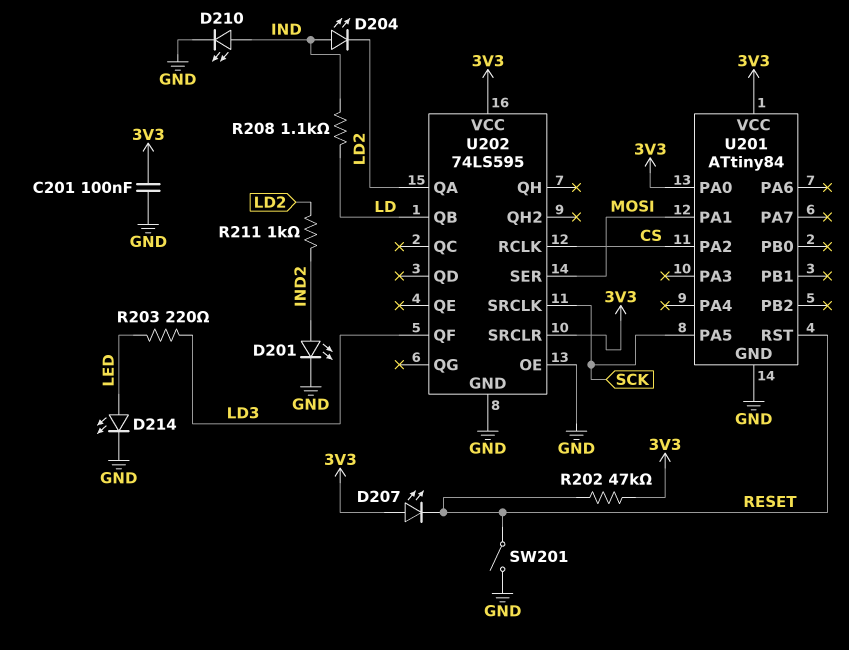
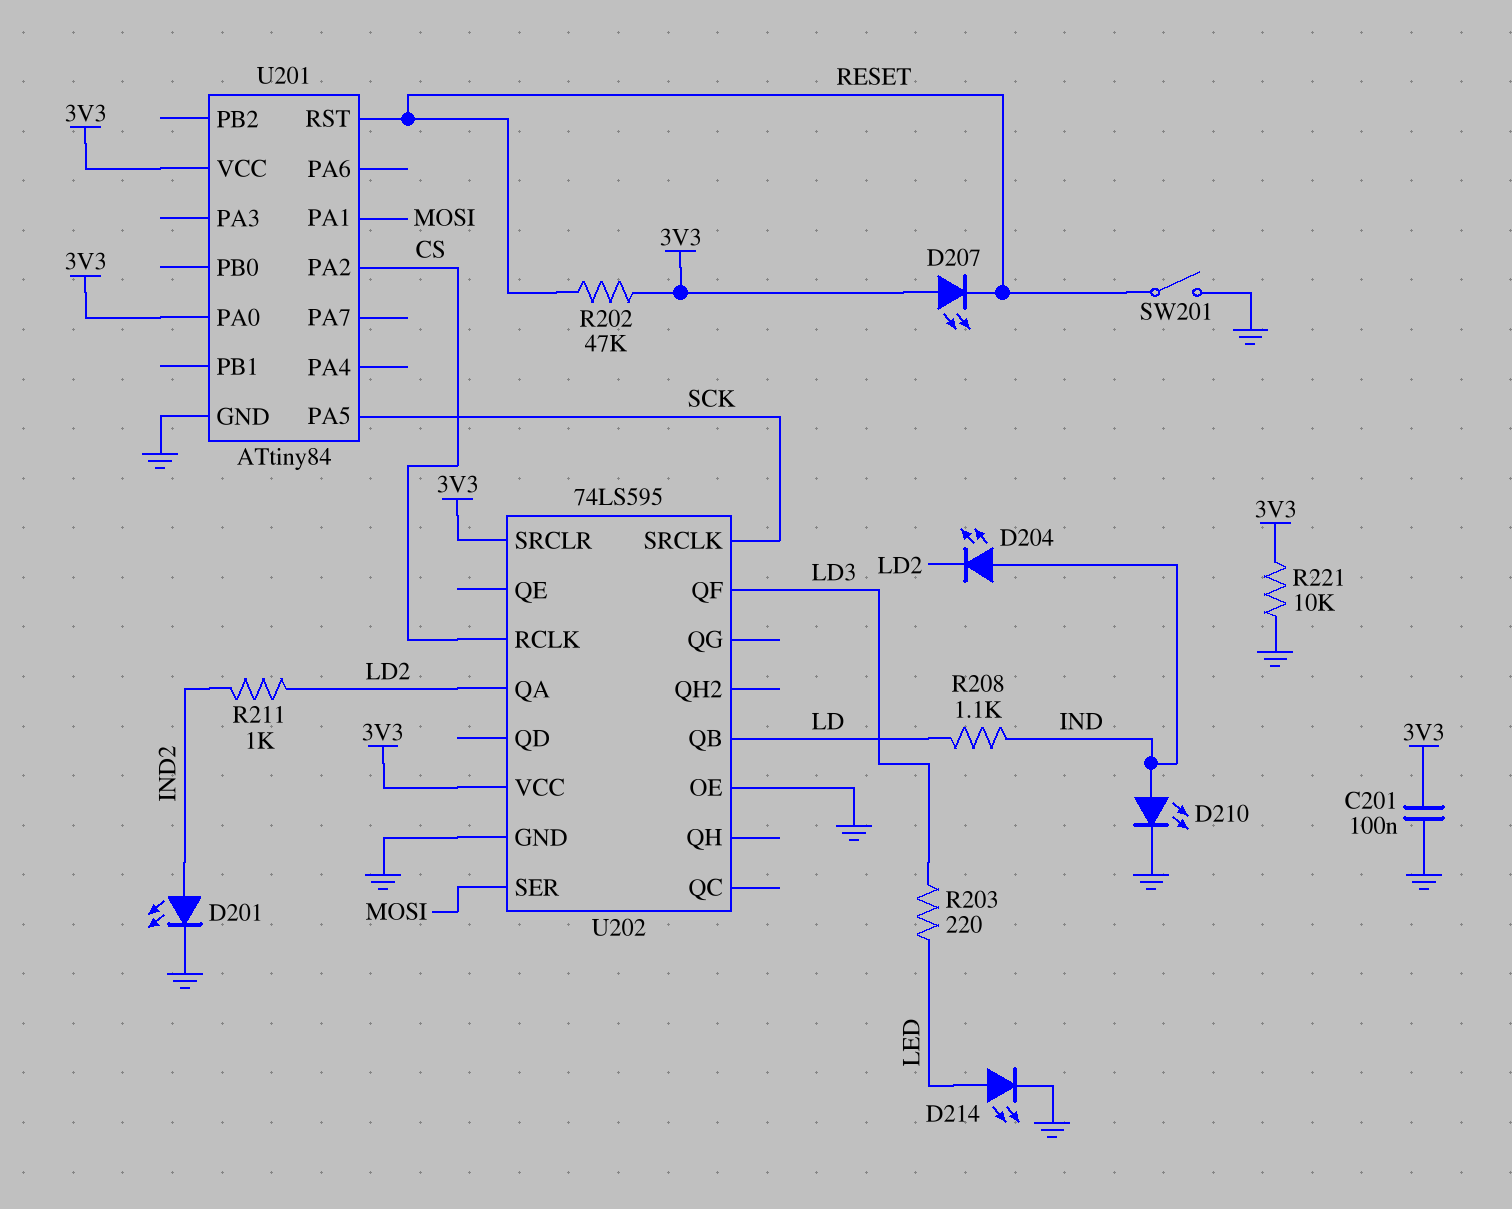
R221: none -> 10k (3V3, GND)

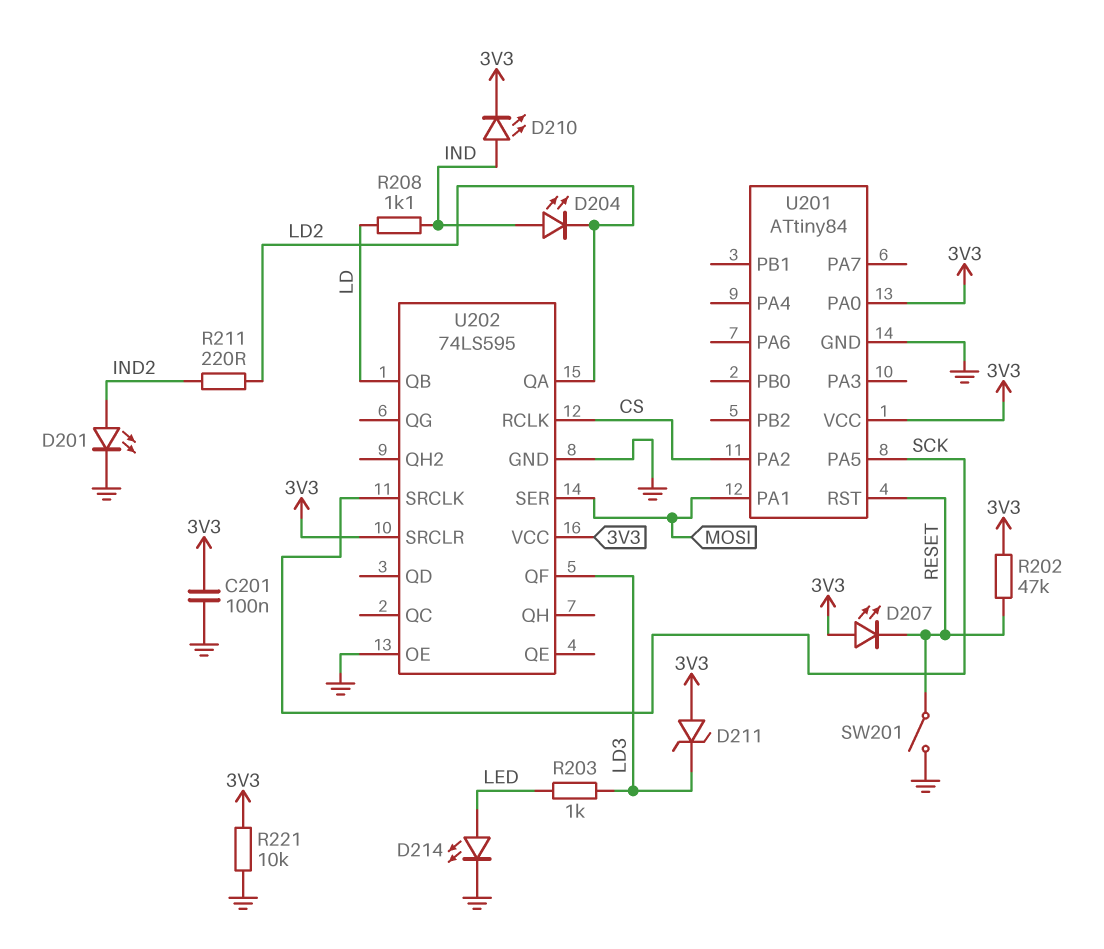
D210: LED (A IND, K GND) -> LED (A IND, K 3V3)
D211: none -> zener (A 3V3, K LD3)
R203: 220 (LD3, LED) -> 1k (LD3, LED)
R211: 1k (IND2, LD2) -> 220 (IND2, LD2)

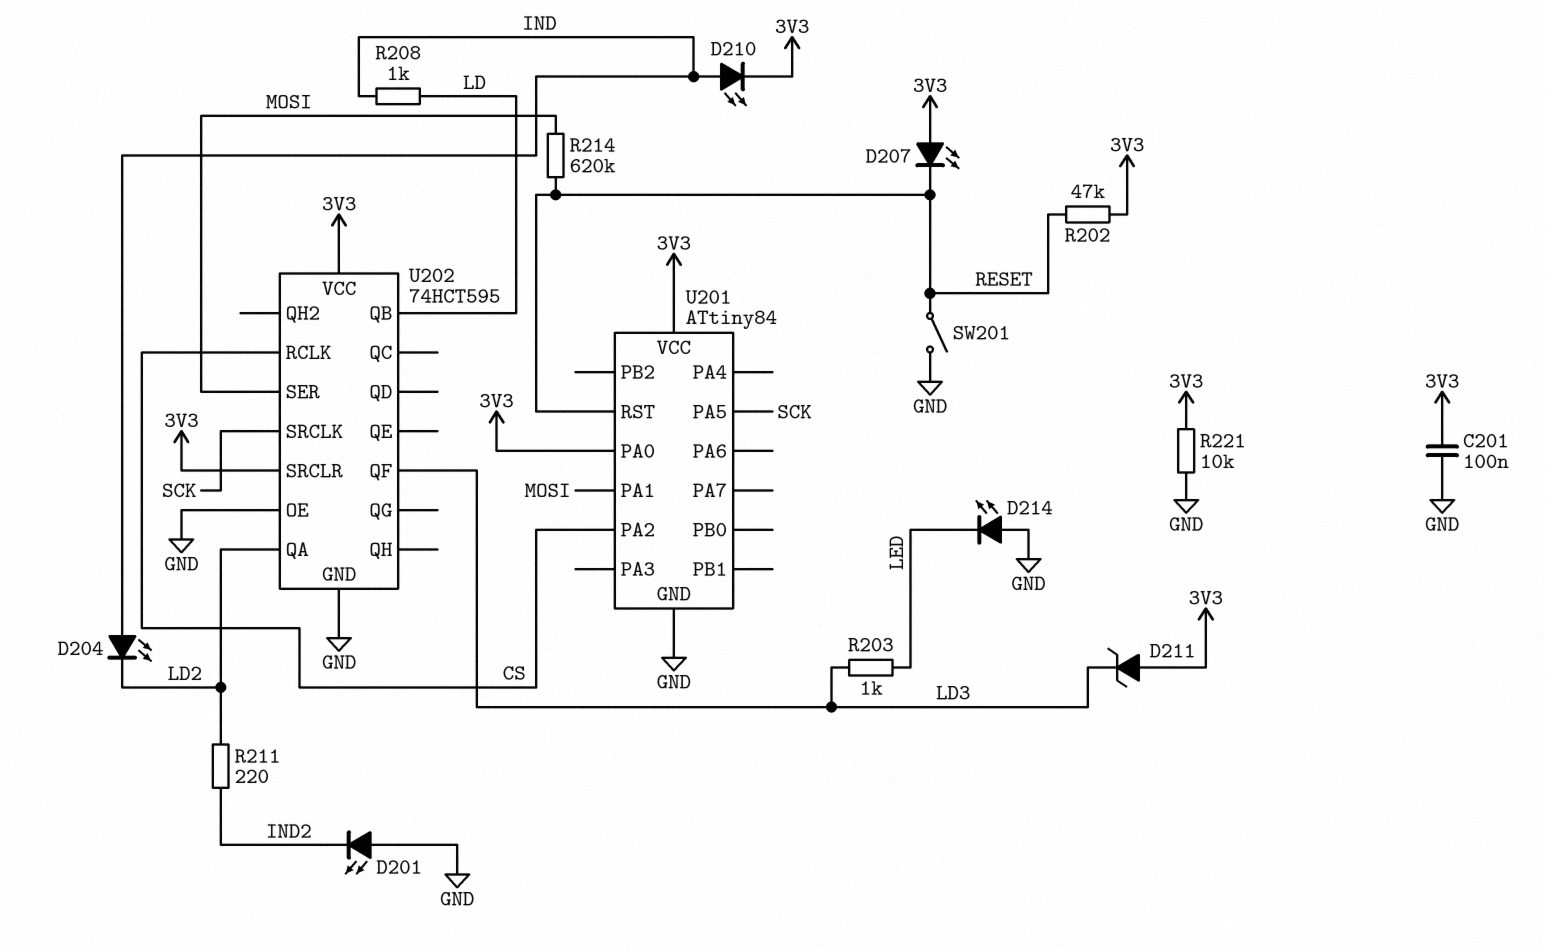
D201: LED (A IND2, K GND) -> LED (A GND, K IND2)
D214: LED (A LED, K GND) -> LED (A GND, K LED)
R208: 1.1k (IND, LD) -> 1k (IND, LD)
R214: none -> 620k (MOSI, RESET)
U202: 74LS595 -> 74HCT595

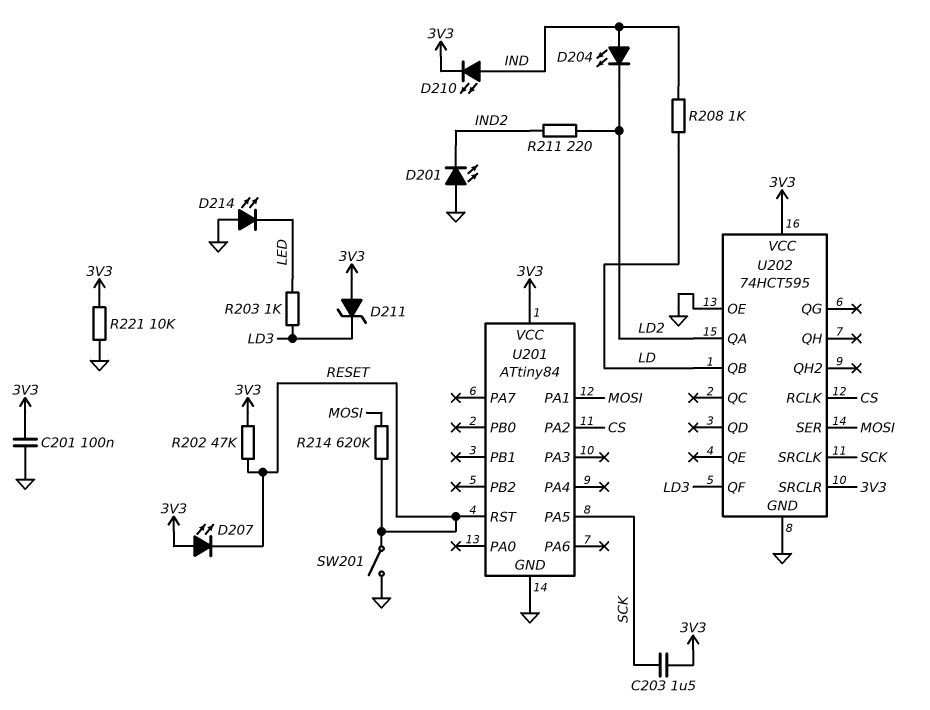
C203: none -> 1.5uF (3V3, SCK)
U201 pin PA0: 3V3 -> none

